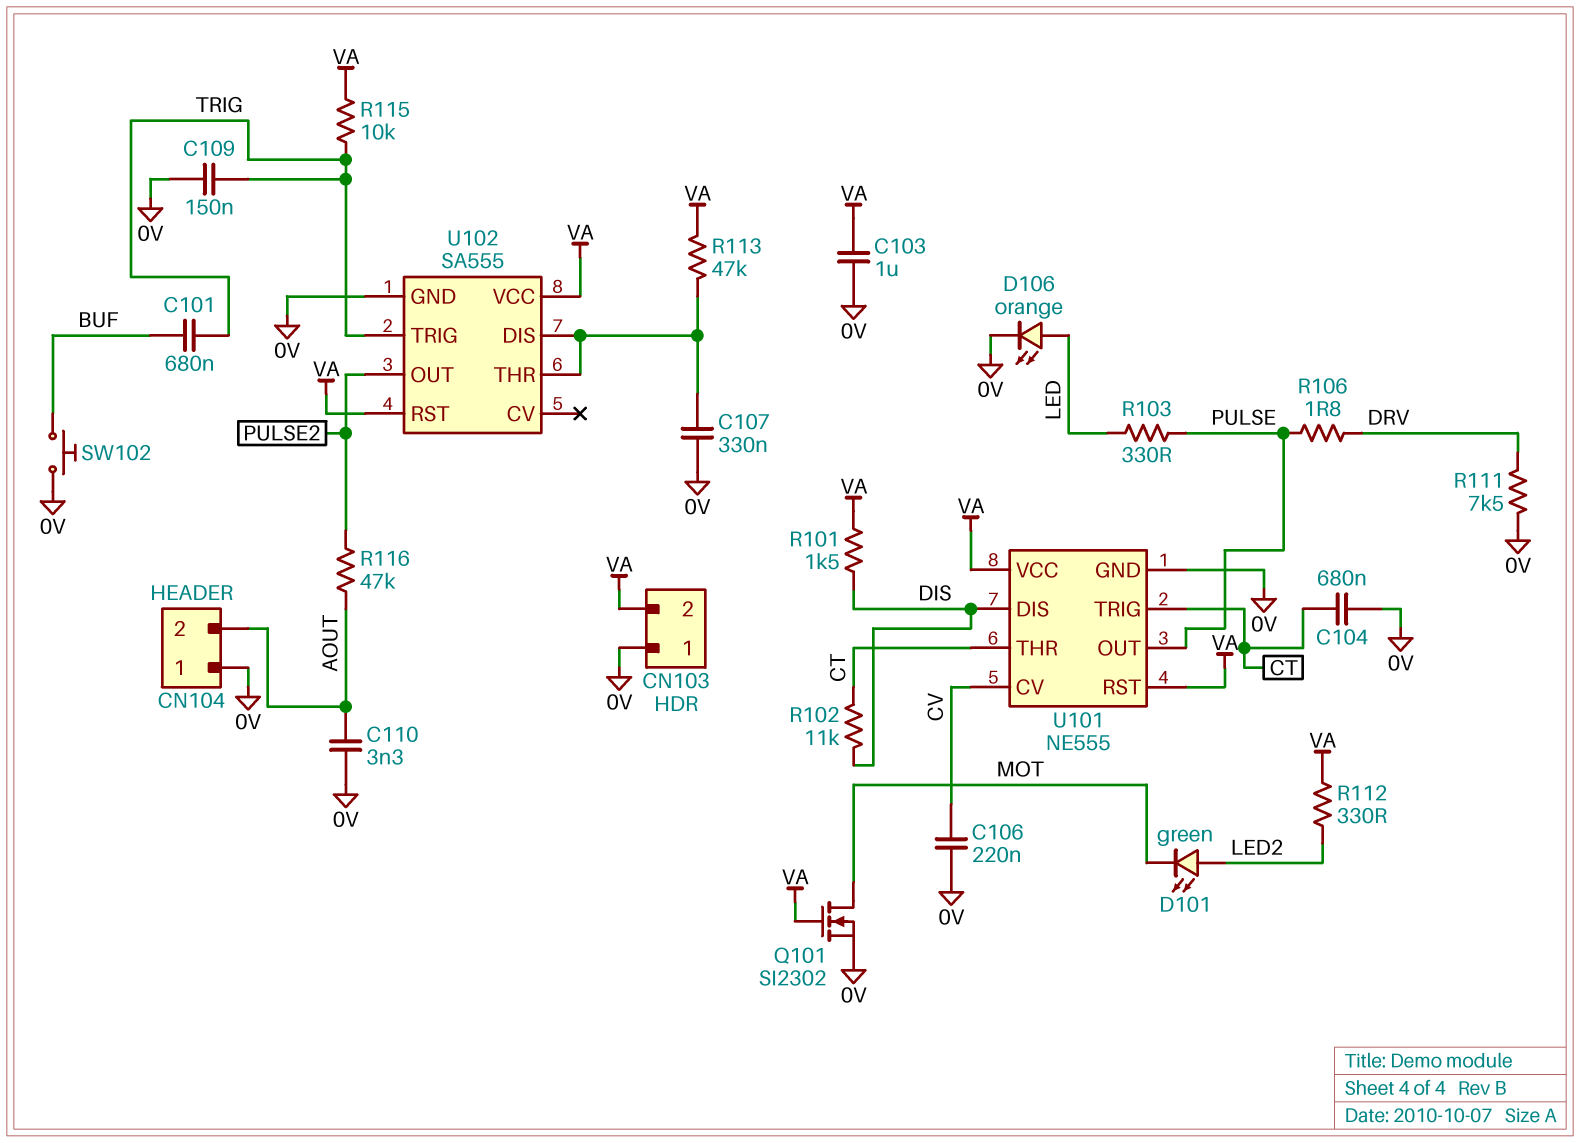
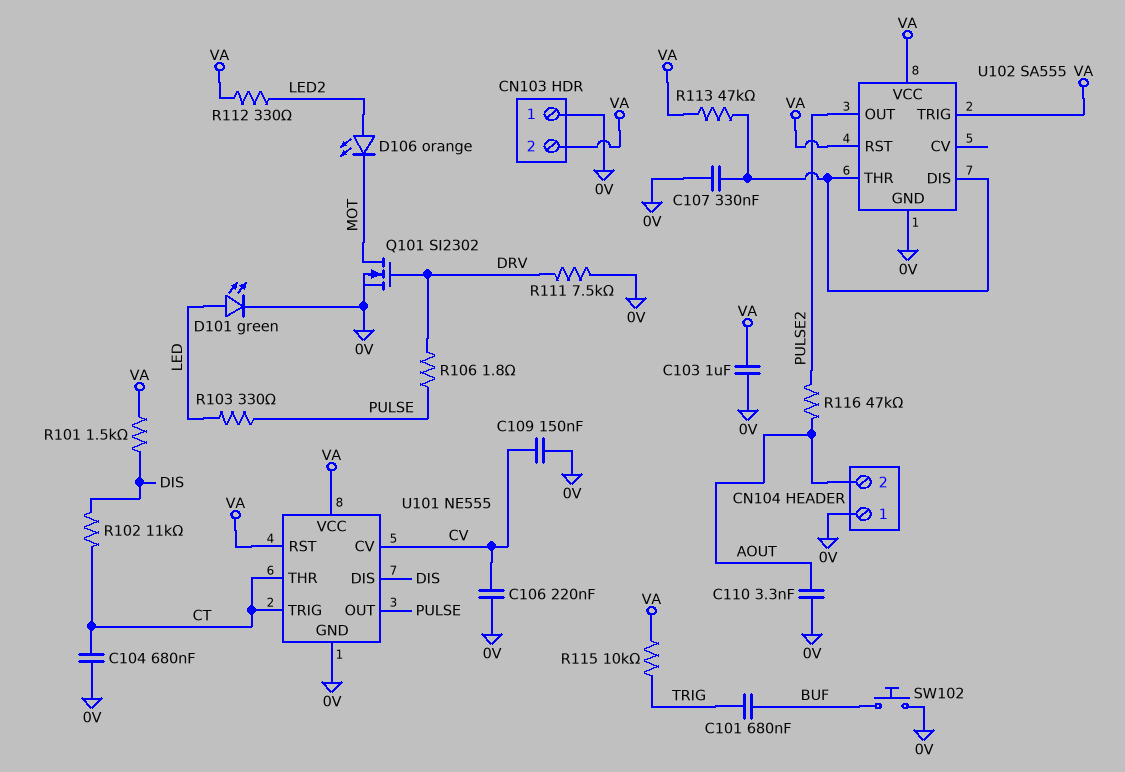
C109: 150nF (0V, TRIG) -> 150nF (0V, CV)
D101: LED green (A LED2, K MOT) -> LED green (A LED, K 0V)
D106: LED orange (A LED, K 0V) -> LED orange (A LED2, K MOT)
Q101: NMOS SI2302 (G VA, D MOT, S 0V) -> NMOS SI2302 (G DRV, D MOT, S 0V)
U102 pin TRIG: TRIG -> VA

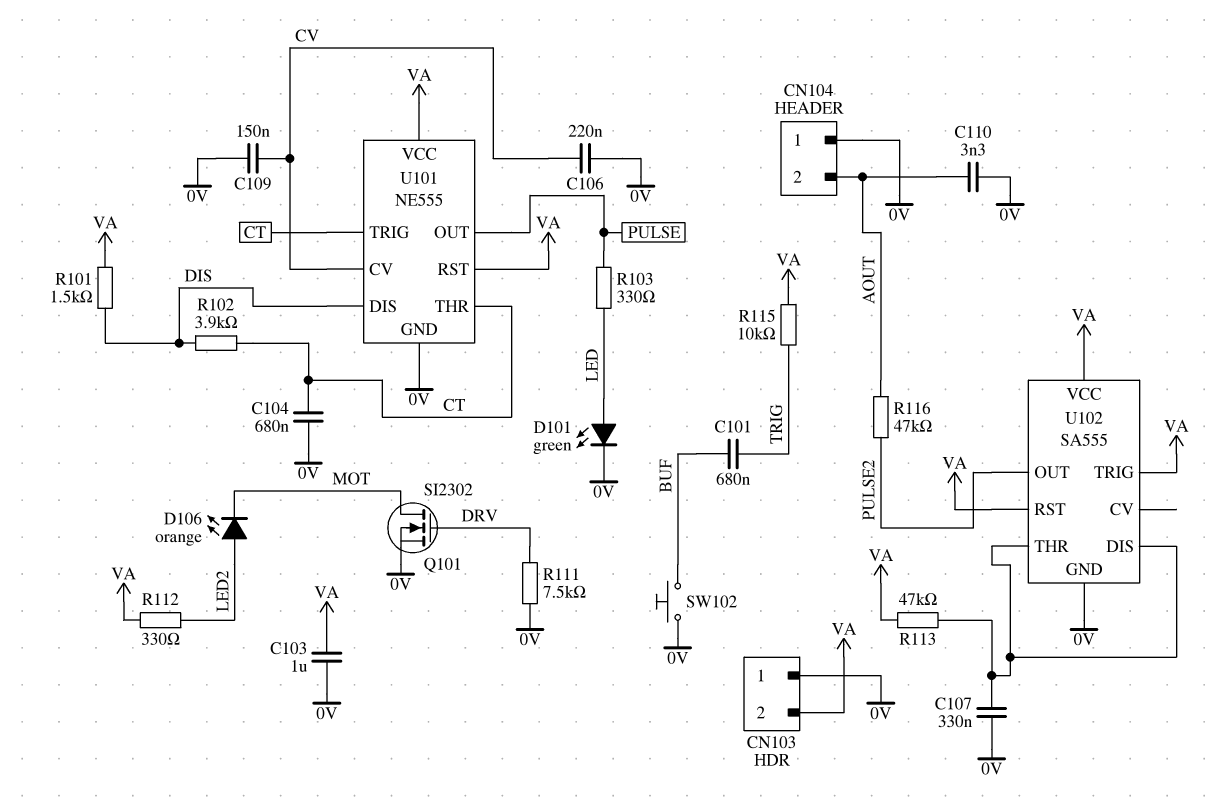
R102: 11k (CT, DIS) -> 3.9k (CT, DIS)
R106: 1.8 (DRV, PULSE) -> none

